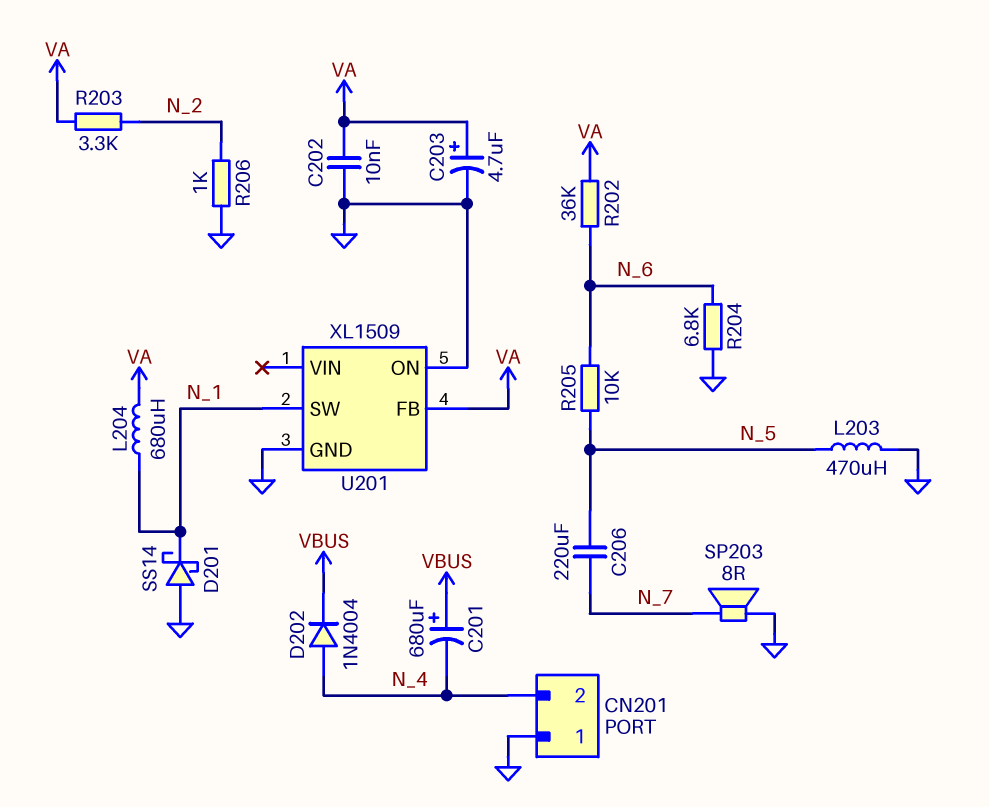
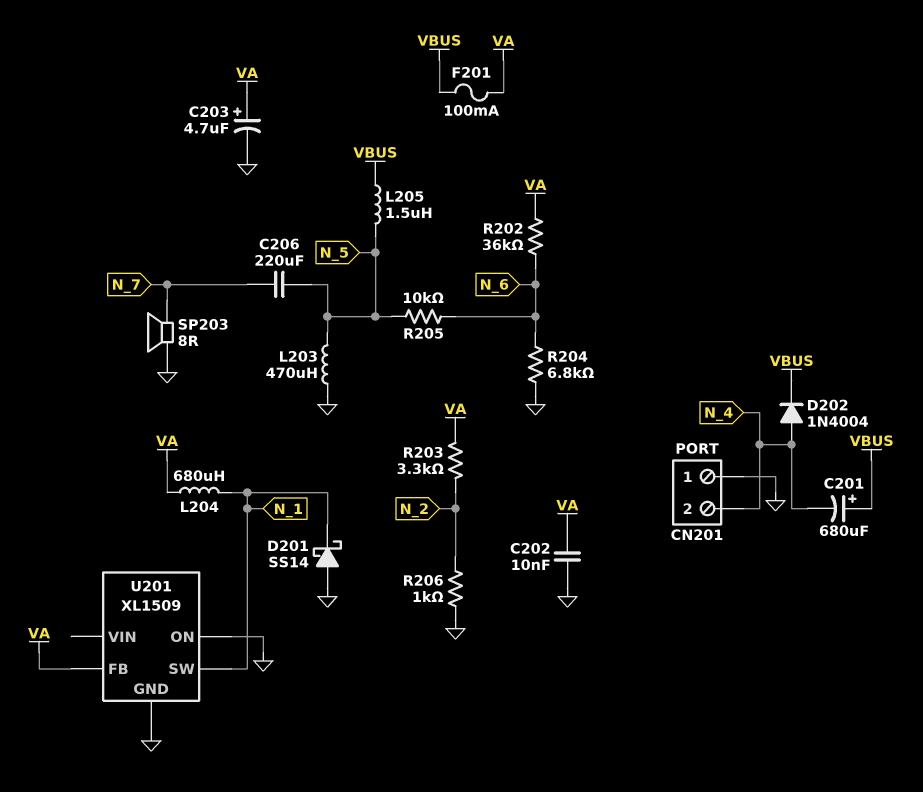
F201: none -> 100mA (VA, VBUS)
L205: none -> 1.5uH (N_5, VBUS)

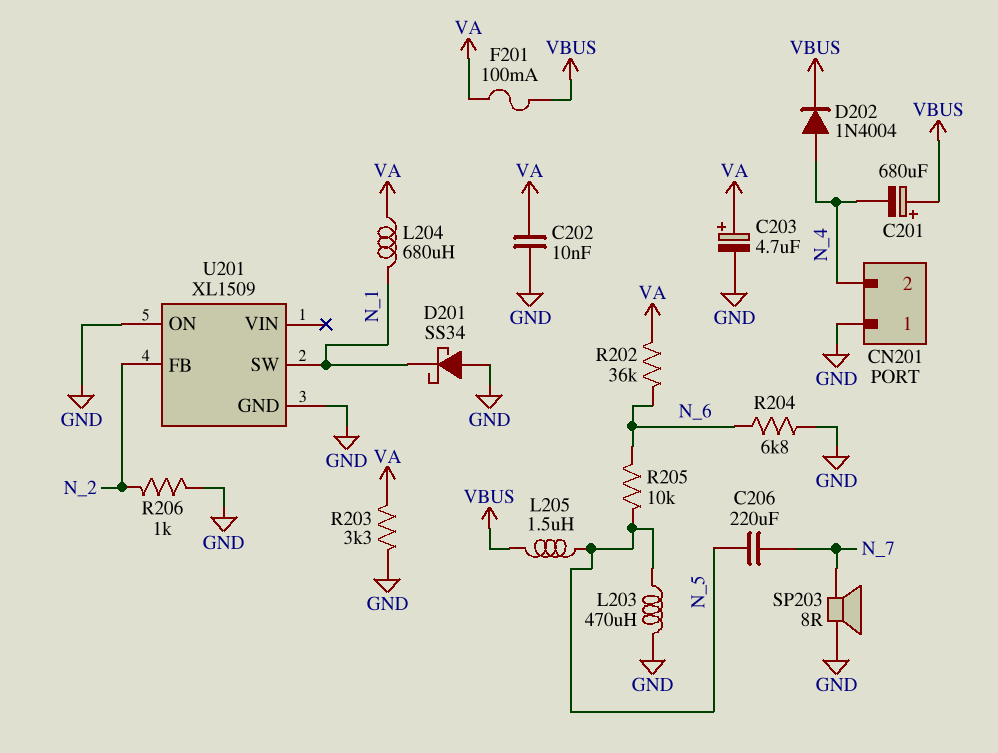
D201: schottky SS14 (A GND, K N_1) -> schottky SS34 (A GND, K N_1)
R203: 3.3k (N_2, VA) -> 3.3k (GND, VA)
U201 pin FB: VA -> N_2

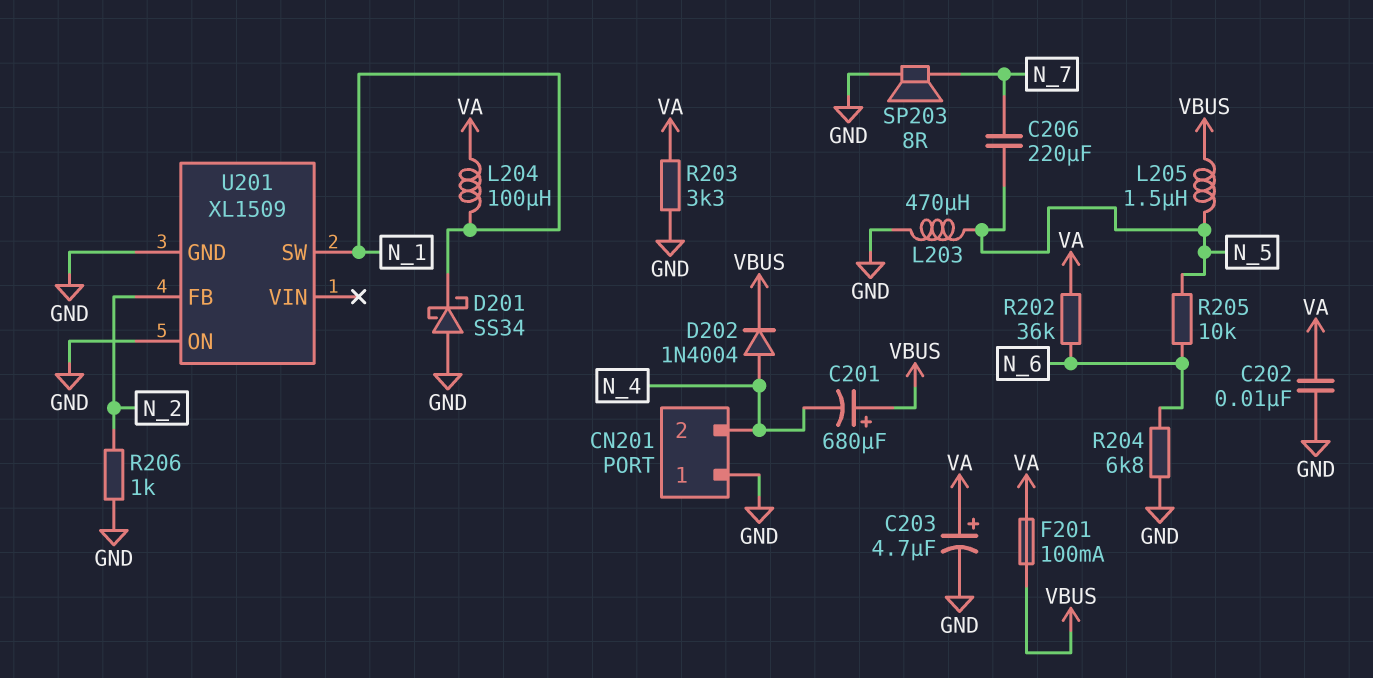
L204: 680uH (N_1, VA) -> 100uH (N_1, VA)

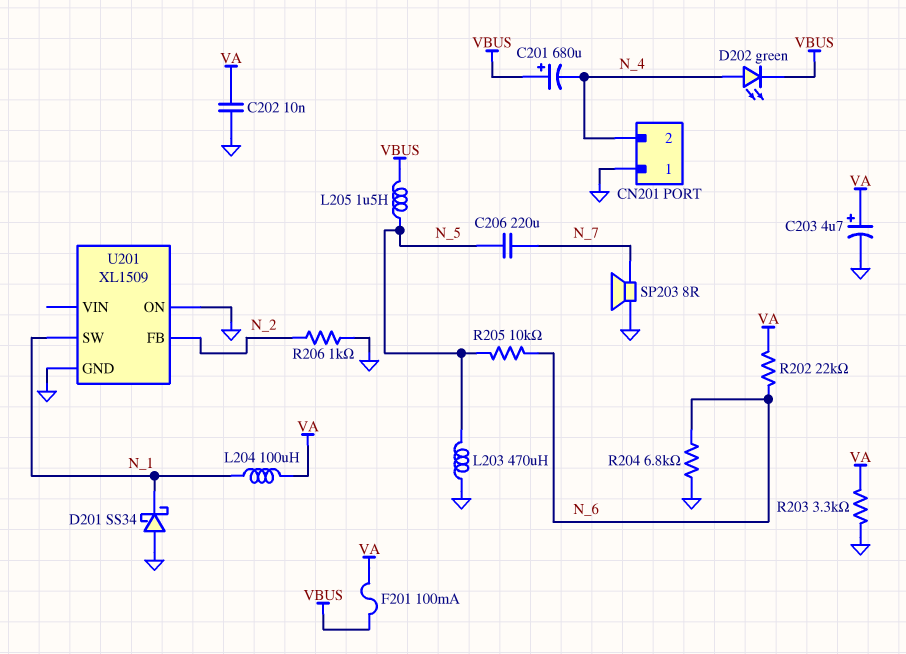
D202: diode 1N4004 (A N_4, K VBUS) -> LED green (A N_4, K VBUS)
R202: 36k (N_6, VA) -> 22k (N_6, VA)

